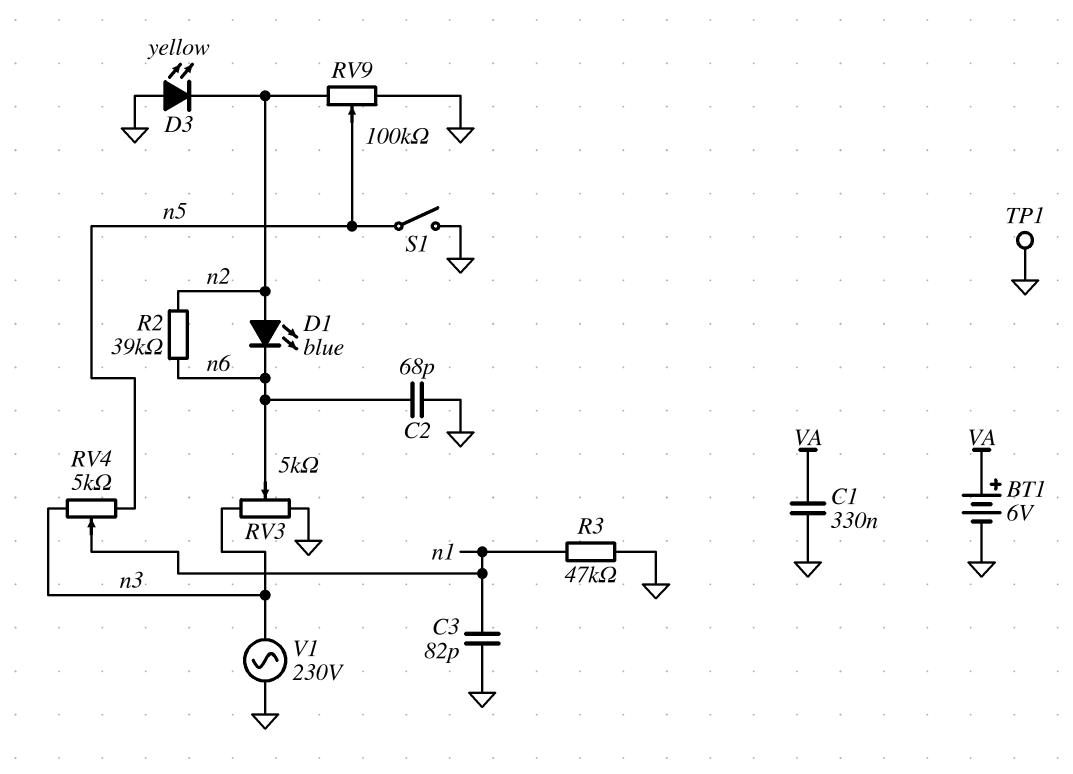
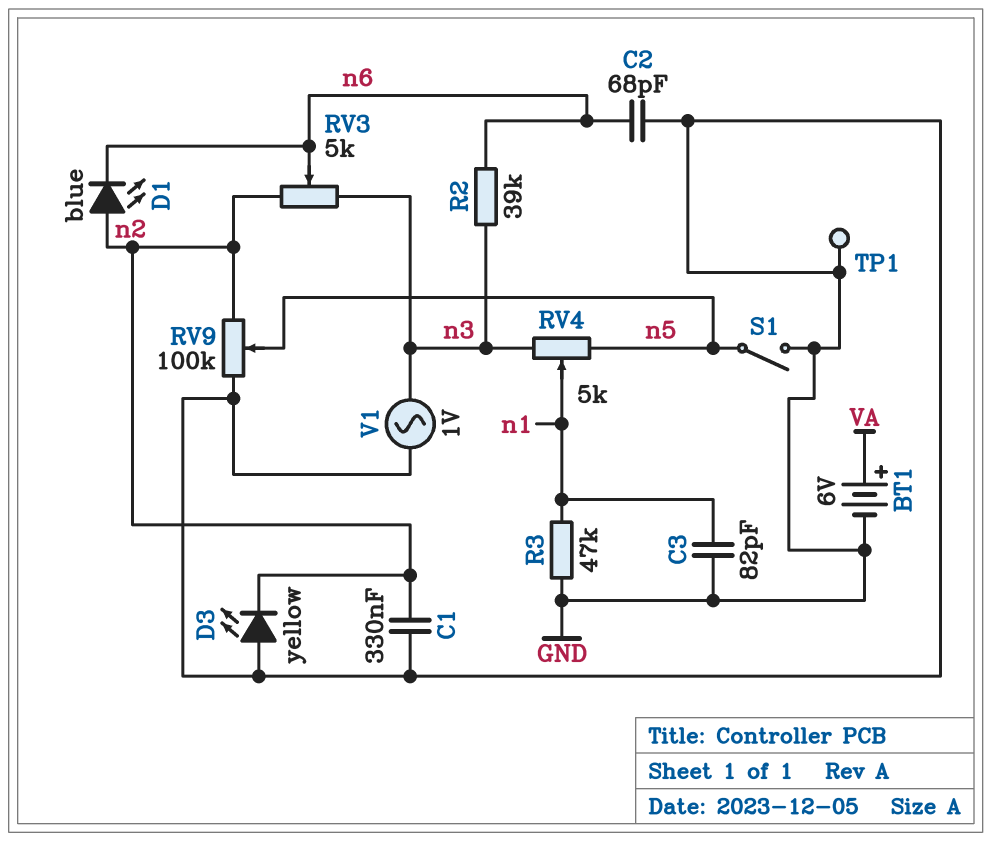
C1: 330nF (GND, VA) -> 330nF (GND, n2)
R2: 39k (n2, n6) -> 39k (n3, n6)
RV3: 5k (GND, n3, wiper n6) -> 5k (n2, n3, wiper n6)
V1: AC 230V (GND, n3) -> AC 1V (GND, n3)

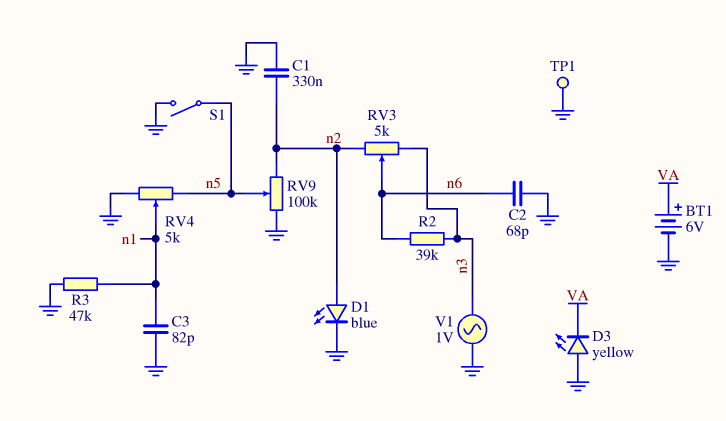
D1: LED blue (A n2, K n6) -> LED blue (A n2, K GND)
D3: LED yellow (A GND, K n2) -> LED yellow (A GND, K VA)
RV4: 5k (n3, n5, wiper n1) -> 5k (GND, n5, wiper n1)

